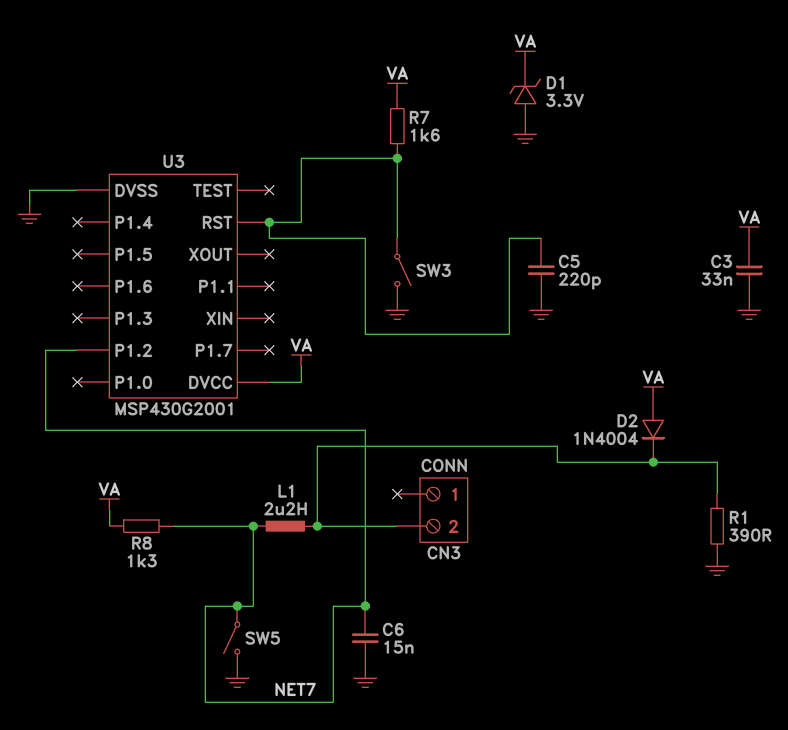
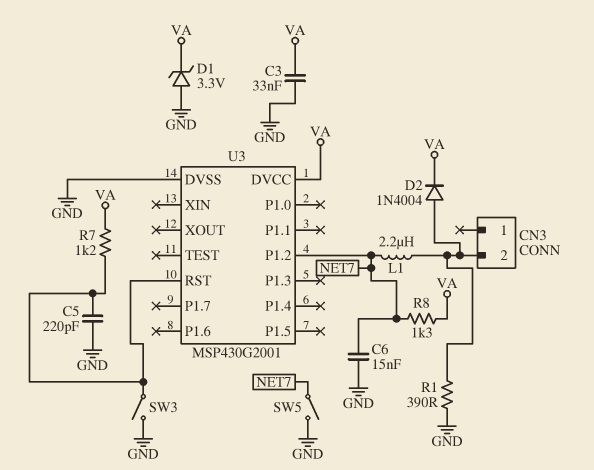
D2: diode 1N4004 (A VA, K CN3/2) -> diode 1N4004 (A CN3/2, K VA)
R7: 1.6k (U3/RST, VA) -> 1.2k (U3/RST, VA)

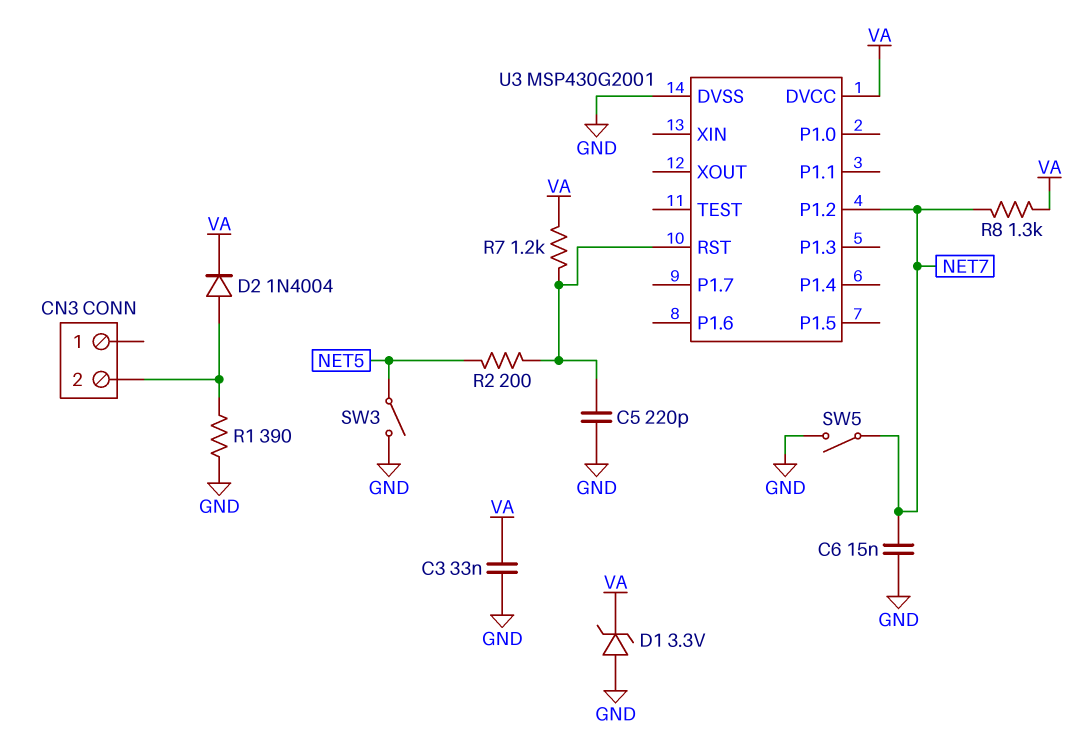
L1: 2.2uH (CN3/2, NET7) -> none
R2: none -> 200 (NET5, U3/RST)
SW3: switch (GND, U3/RST) -> switch (GND, NET5)

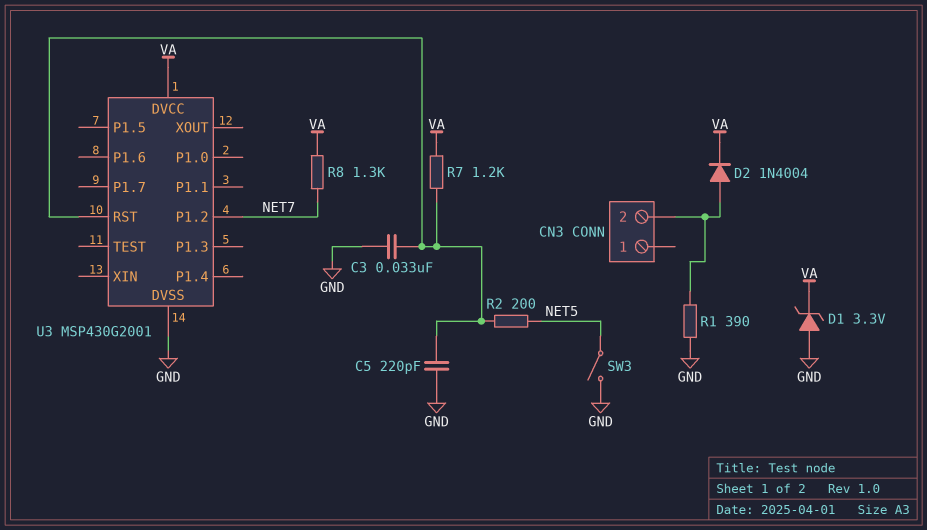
C3: 33nF (GND, VA) -> 33nF (GND, U3/RST)
C6: 15nF (GND, NET7) -> none
SW5: switch (GND, NET7) -> none

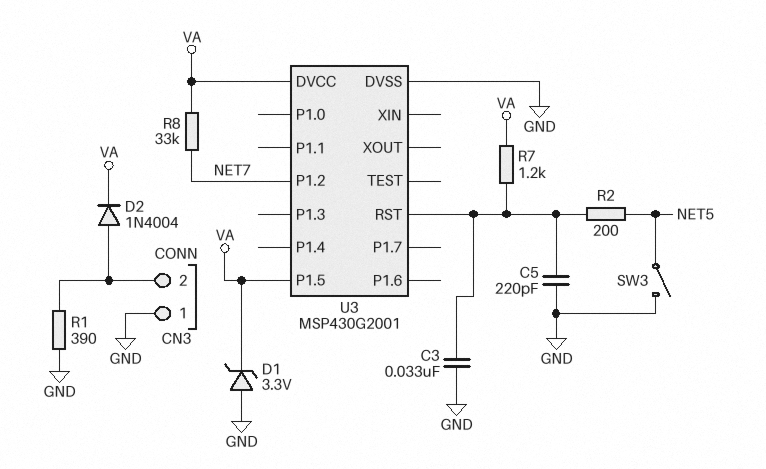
CN3 pin 1: none -> GND
R8: 1.3k (NET7, VA) -> 33k (NET7, VA)
U3 pin P1.5: none -> VA

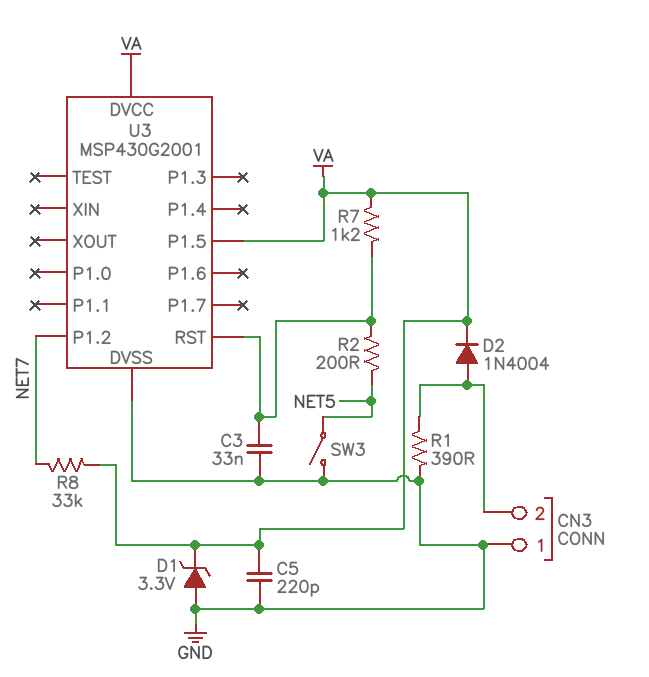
C5: 220pF (GND, U3/RST) -> 220pF (GND, VA)

